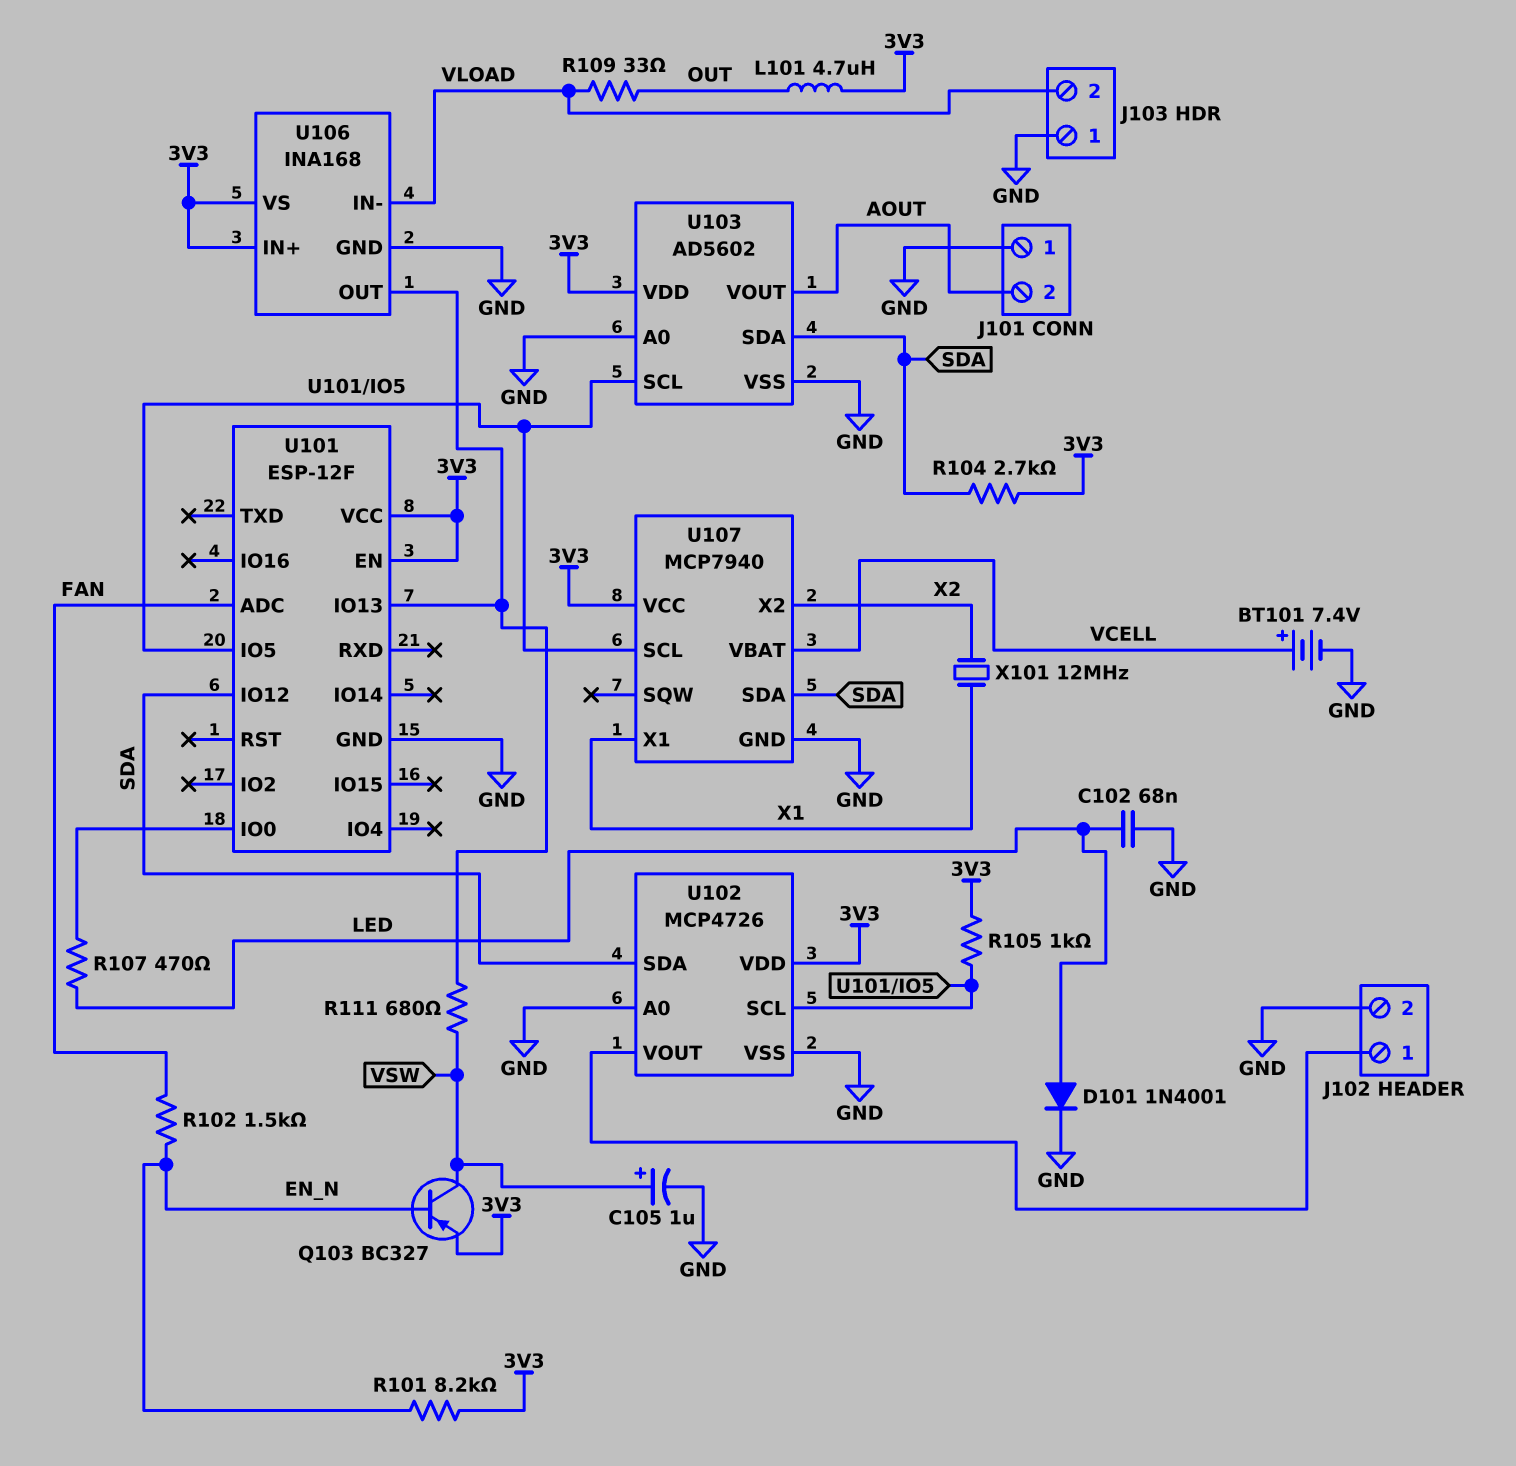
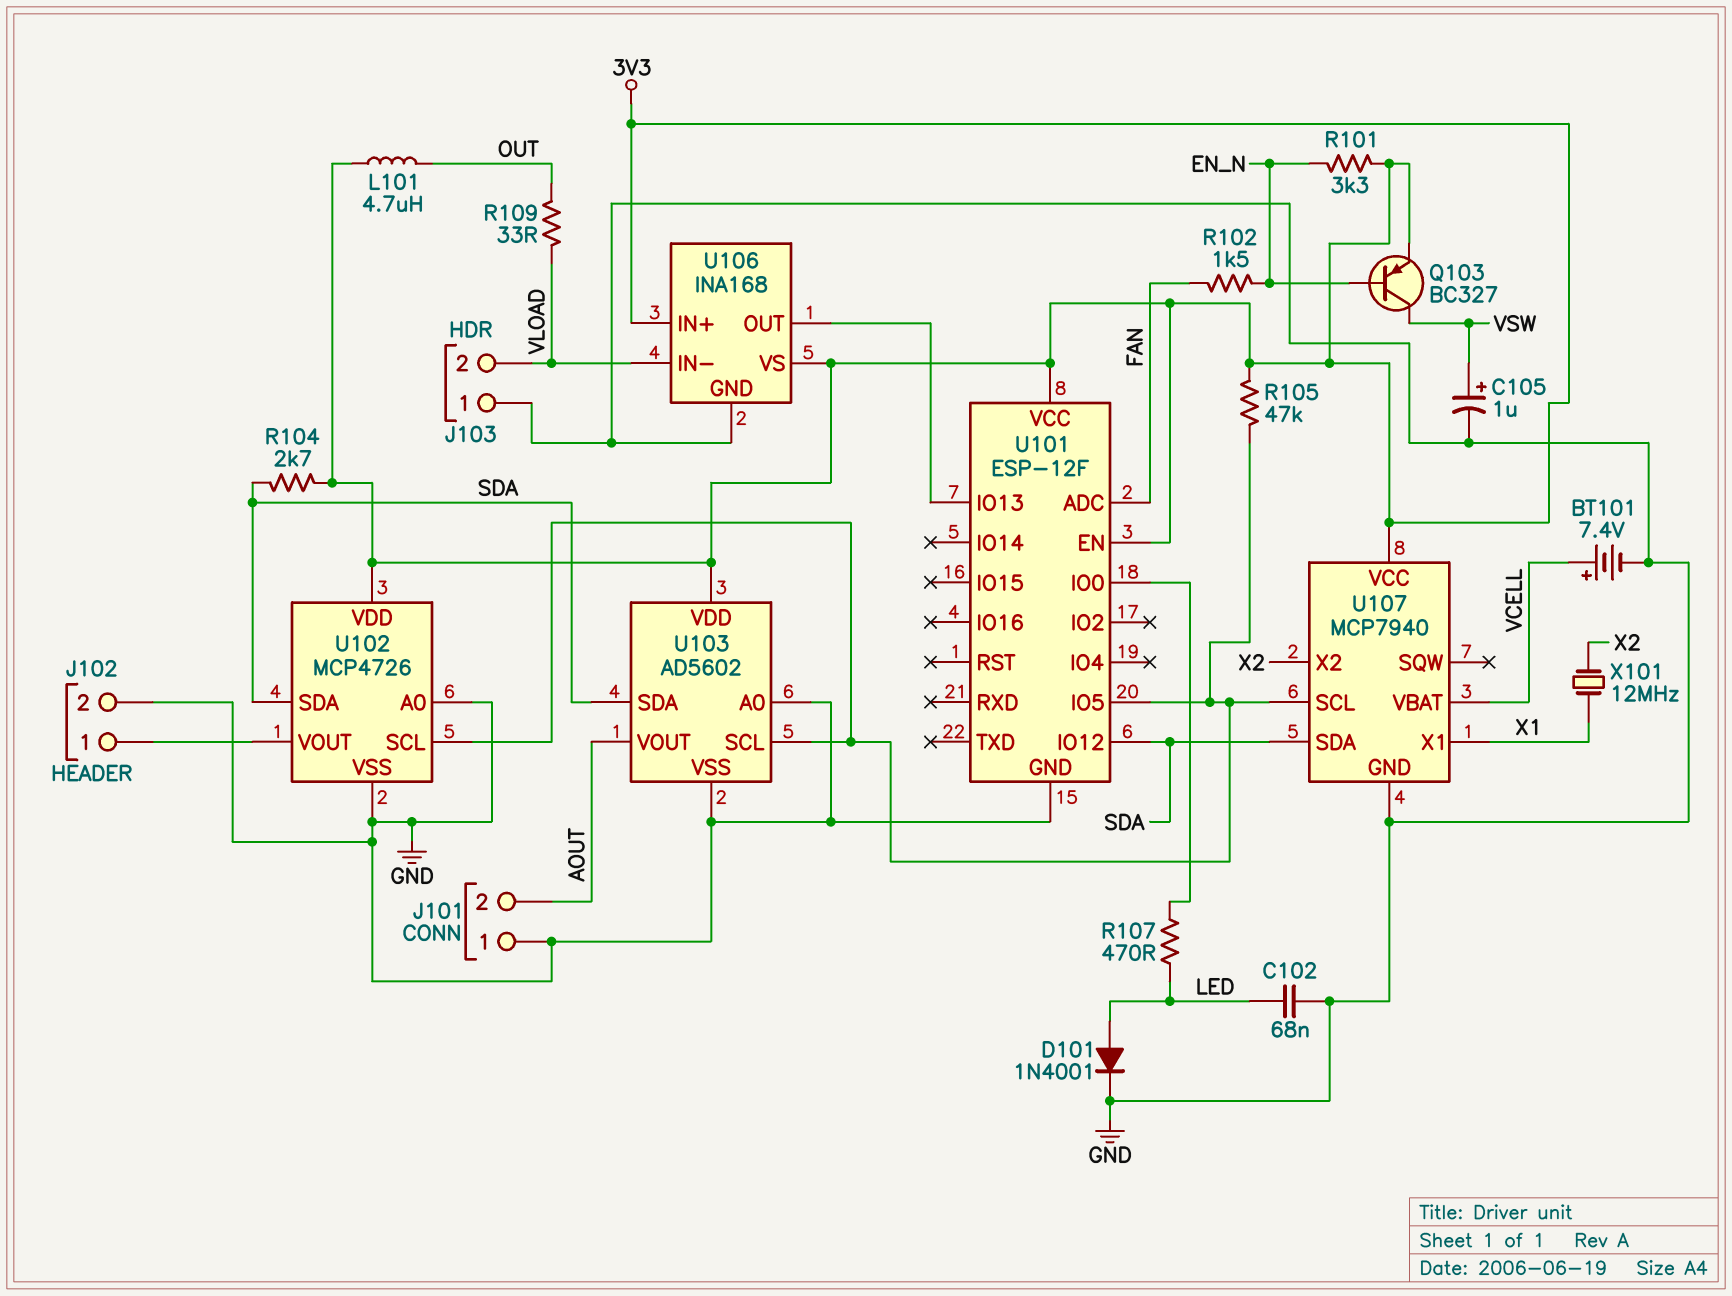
R101: 8.2k (3V3, EN_N) -> 3.3k (3V3, EN_N)
R105: 1k (3V3, U101/IO5) -> 47k (3V3, U101/IO5)
R111: 680 (U101/IO13, VSW) -> none

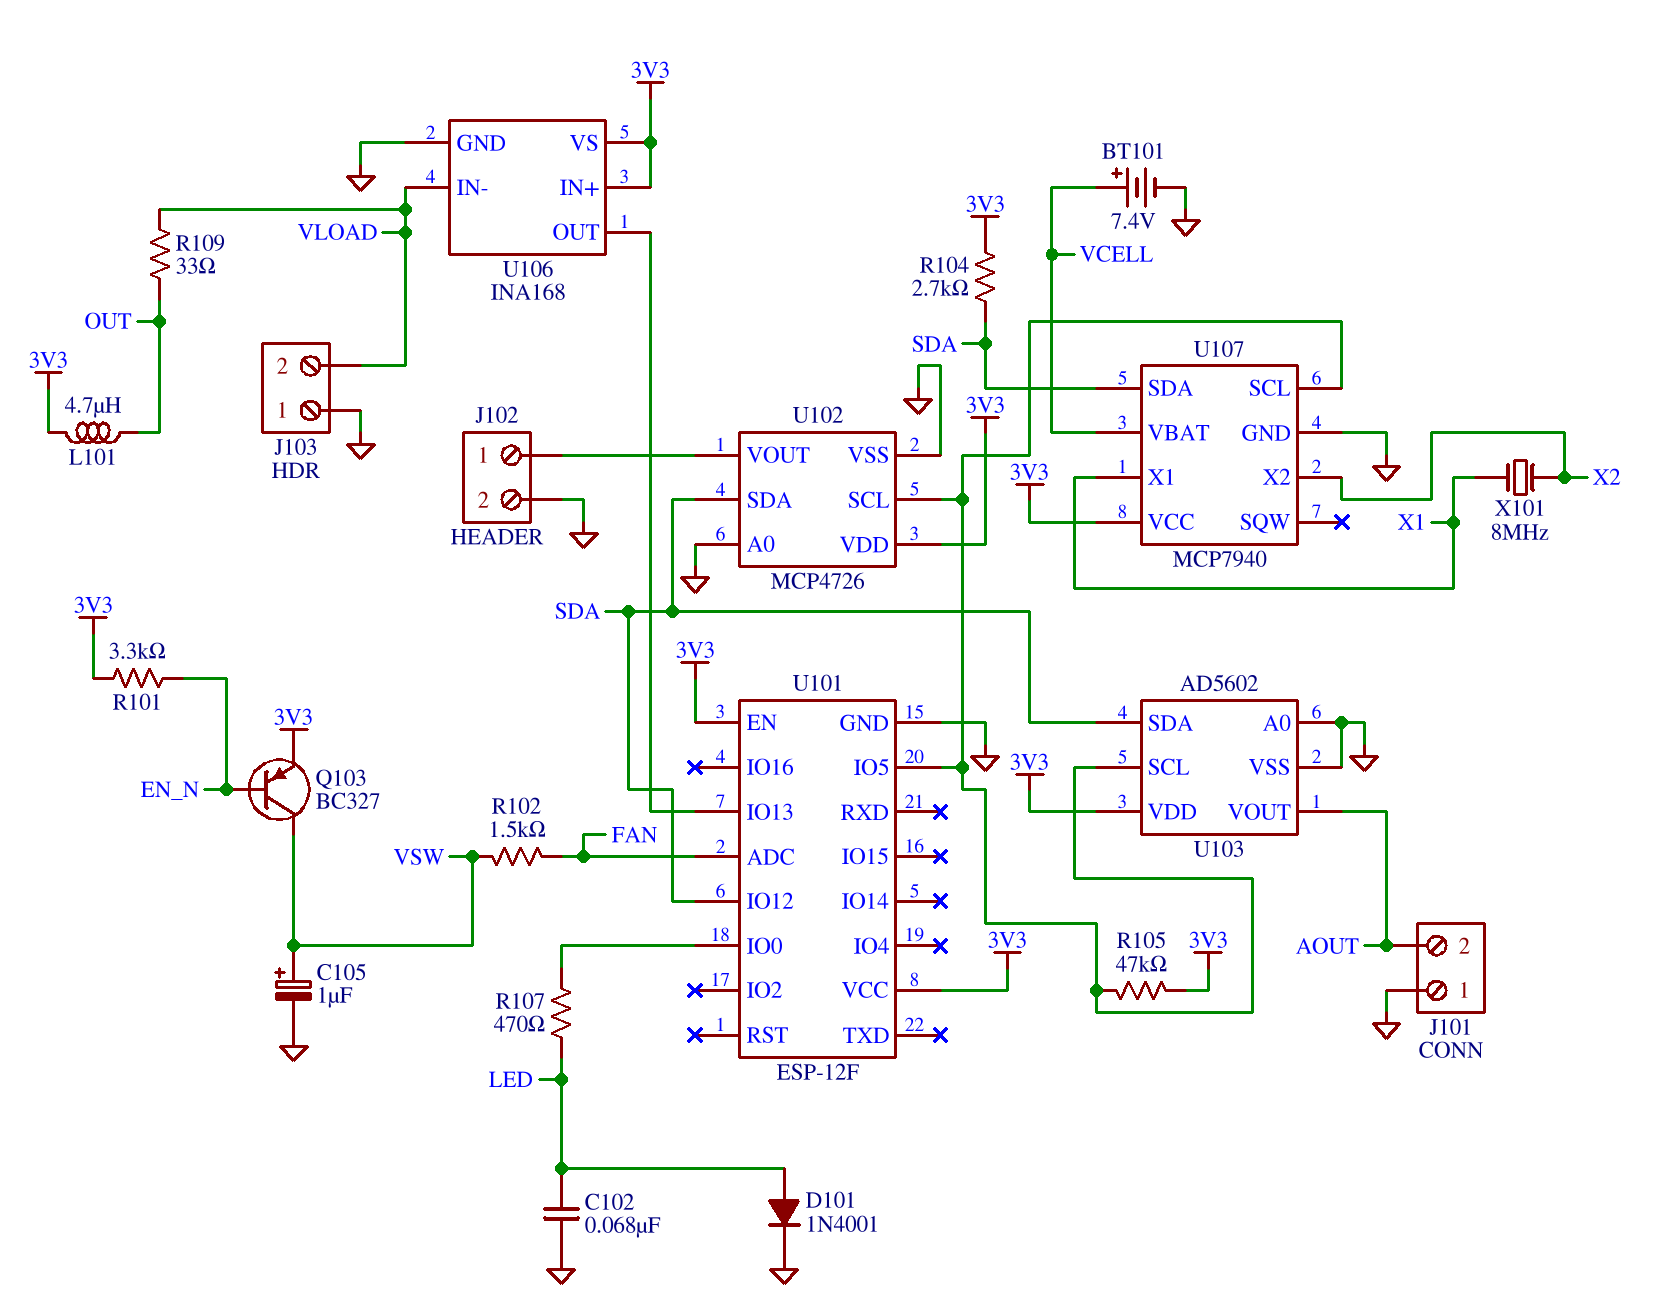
R102: 1.5k (EN_N, FAN) -> 1.5k (FAN, VSW)
X101: 12MHz (X1, X2) -> 8MHz (X1, X2)

